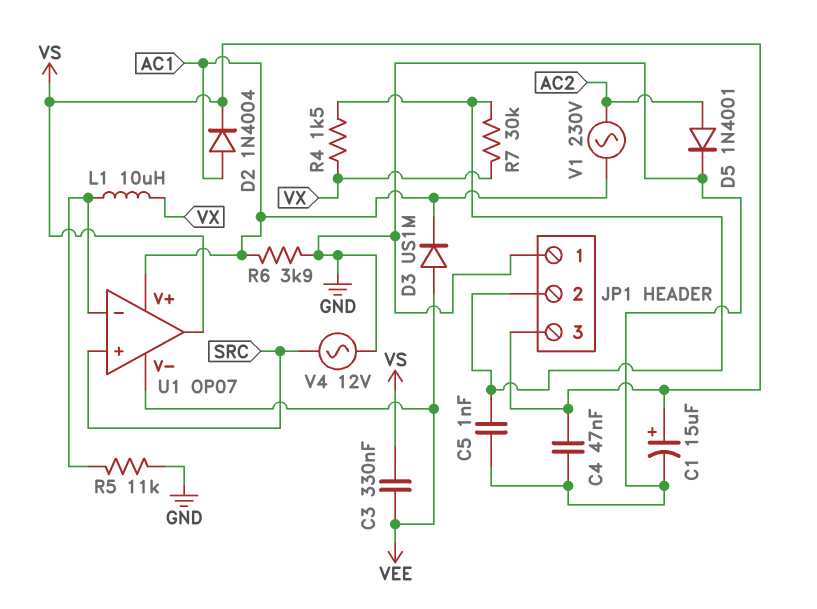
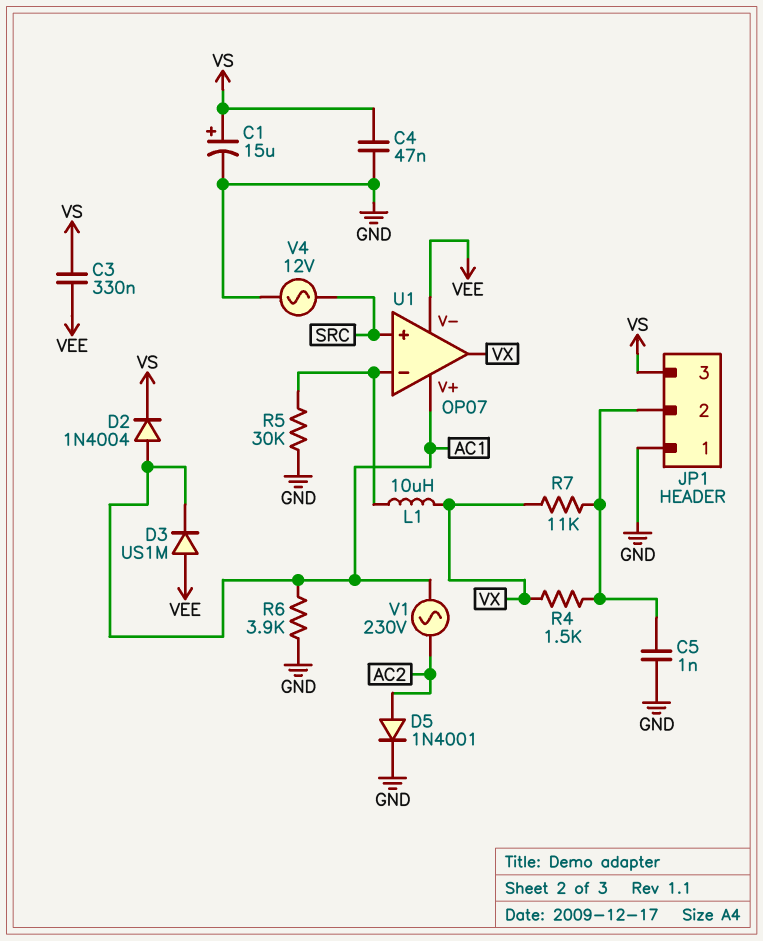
R5: 11k (GND, U1/in-) -> 30k (GND, U1/in-)
R7: 30k (JP1/2, VX) -> 11k (JP1/2, VX)
U1 pin out: VS -> VX

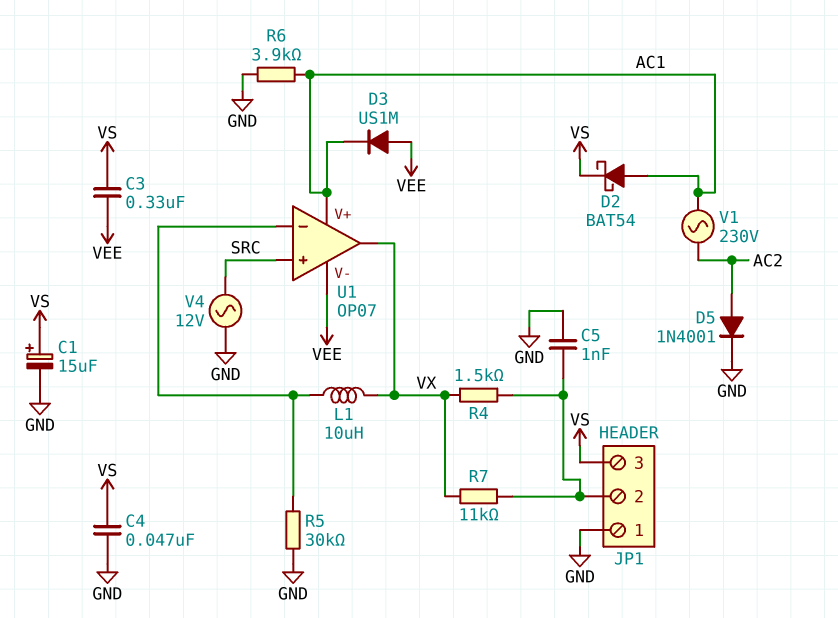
D2: diode 1N4004 (A AC1, K VS) -> schottky BAT54 (A AC1, K VS)

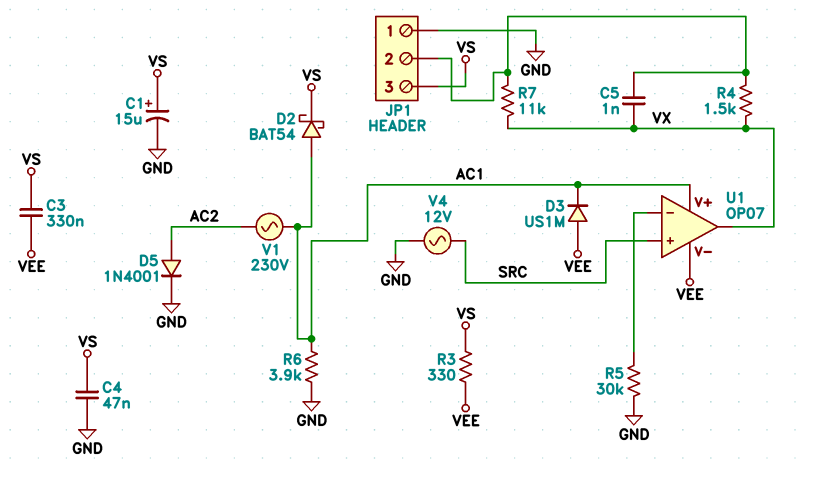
C5: 1nF (GND, JP1/2) -> 1nF (JP1/2, VX)
L1: 10uH (U1/in-, VX) -> none
R3: none -> 330 (VEE, VS)

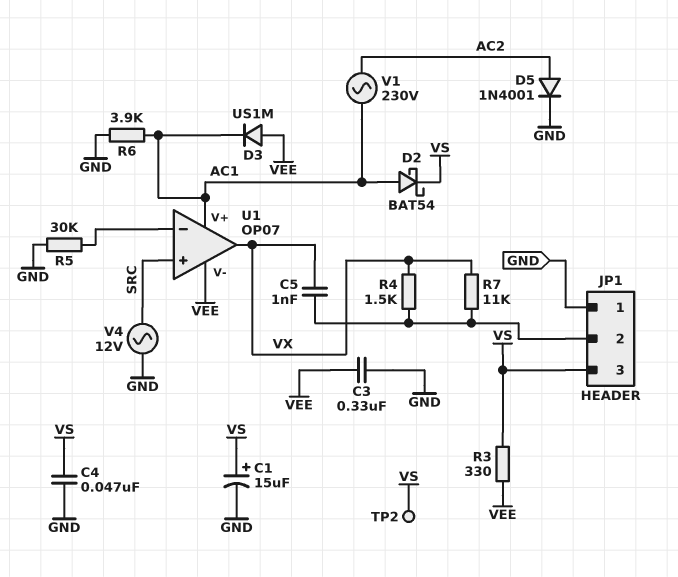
C3: 330nF (VEE, VS) -> 330nF (GND, VEE)
TP2: none -> test point (VS)

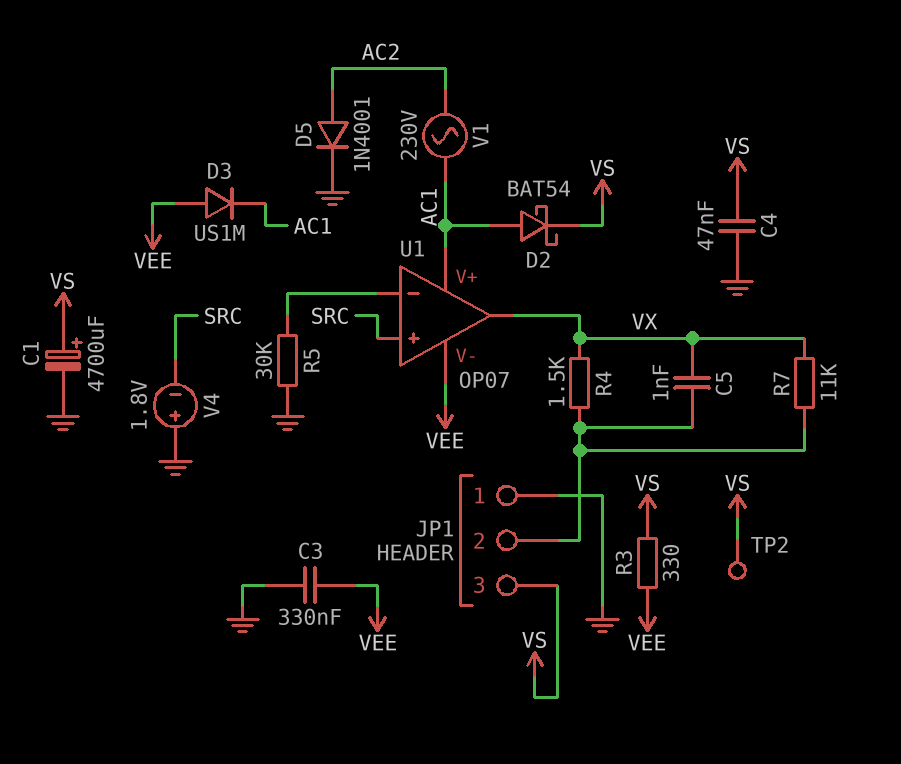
C1: 15uF (plus VS, minus GND) -> 4700uF (plus VS, minus GND)
R6: 3.9k (AC1, GND) -> none
V4: AC 12V (GND, SRC) -> 1.8V (plus GND, minus SRC)

